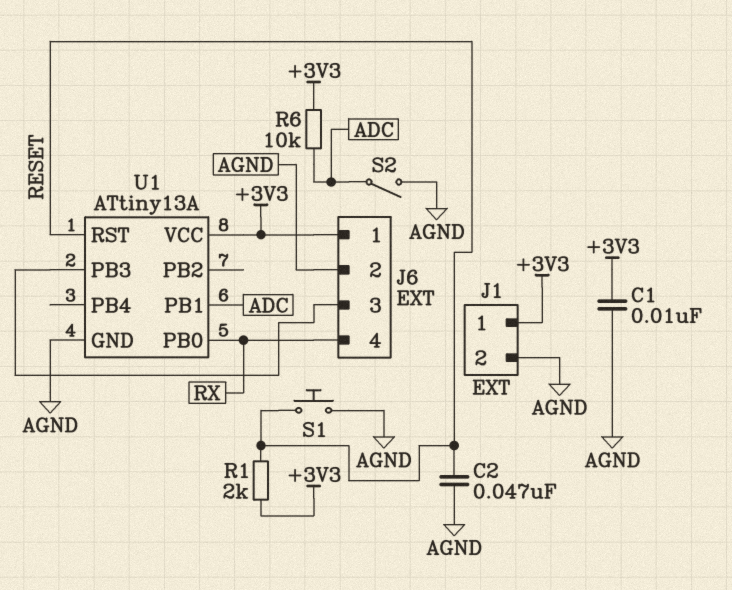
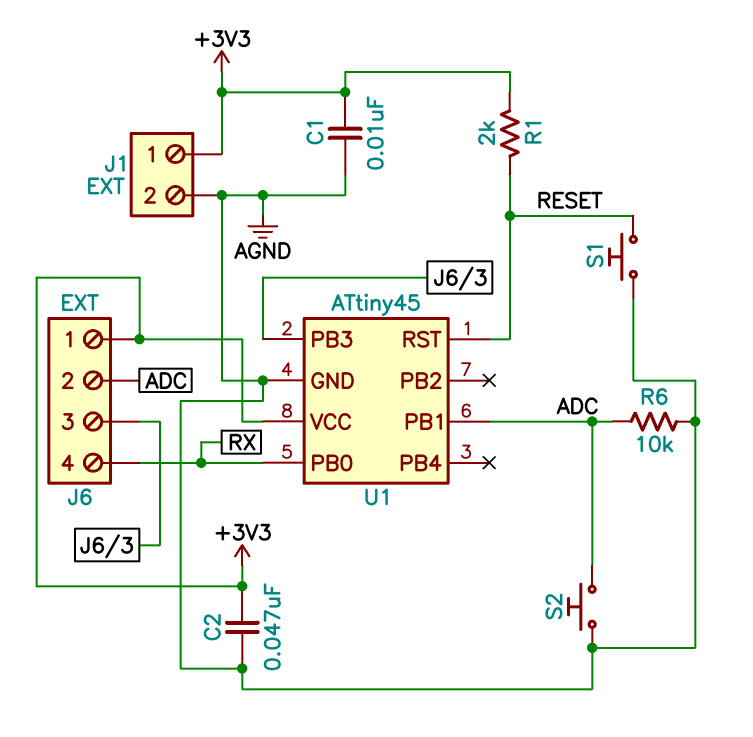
C2: 47nF (AGND, RESET) -> 47nF (+3V3, AGND)
J6 pin 2: AGND -> ADC
R6: 10k (+3V3, ADC) -> 10k (ADC, AGND)
S2: switch (ADC, AGND) -> button (ADC, AGND)
U1: ATtiny13A -> ATtiny45

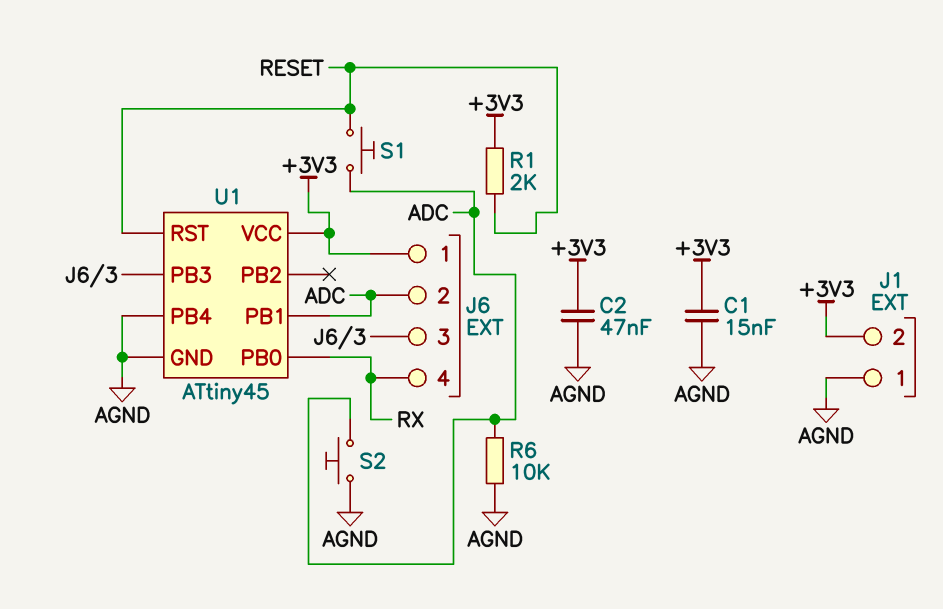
C1: 10nF (+3V3, AGND) -> 15nF (+3V3, AGND)
J1 pin 1: +3V3 -> AGND
J1 pin 2: AGND -> +3V3
S1: button (AGND, RESET) -> button (ADC, RESET)
U1 pin PB4: none -> AGND

